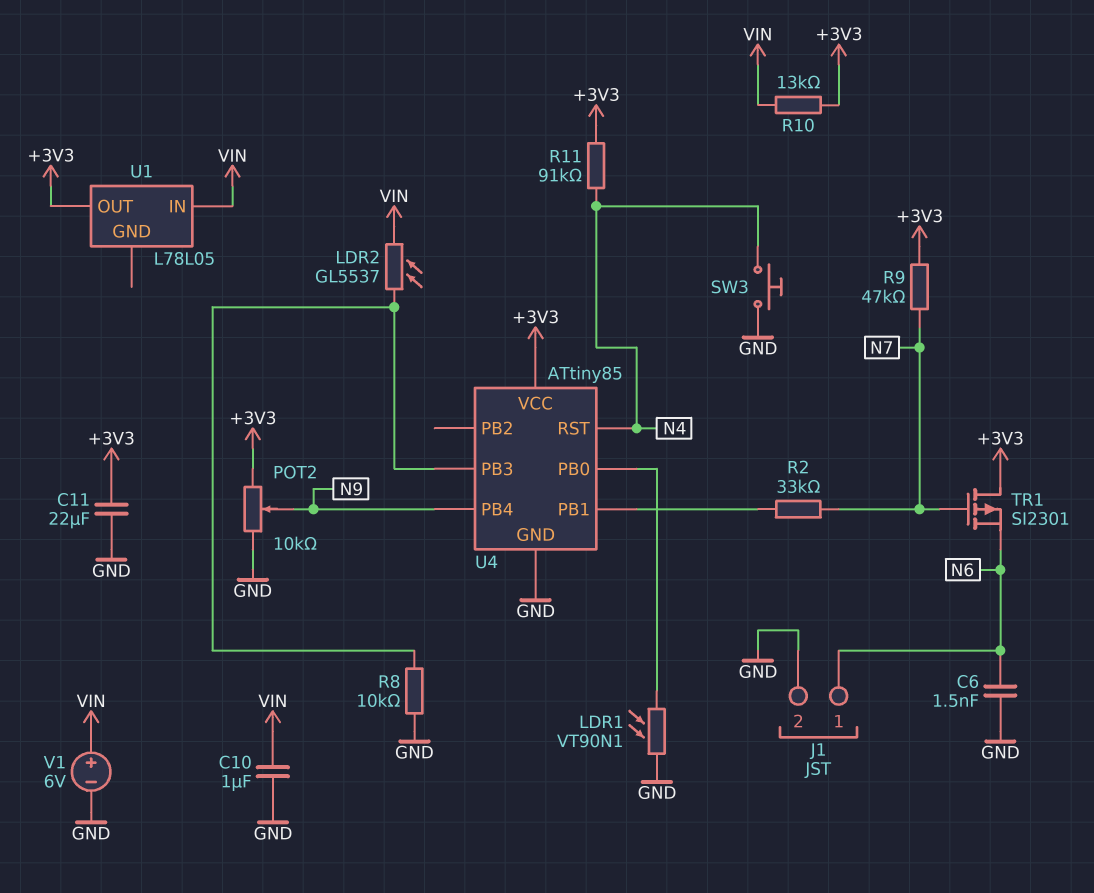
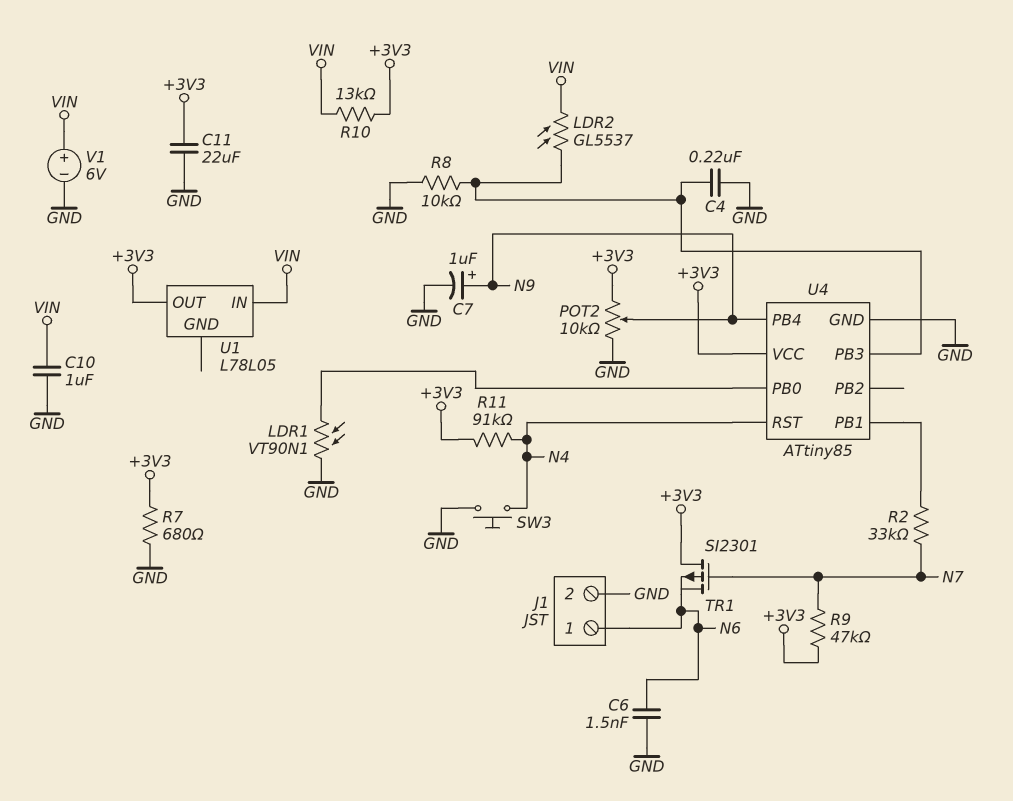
C4: none -> 220nF (GND, U4/PB3)
C7: none -> 1uF (plus N9, minus GND)
R7: none -> 680 (+3V3, GND)

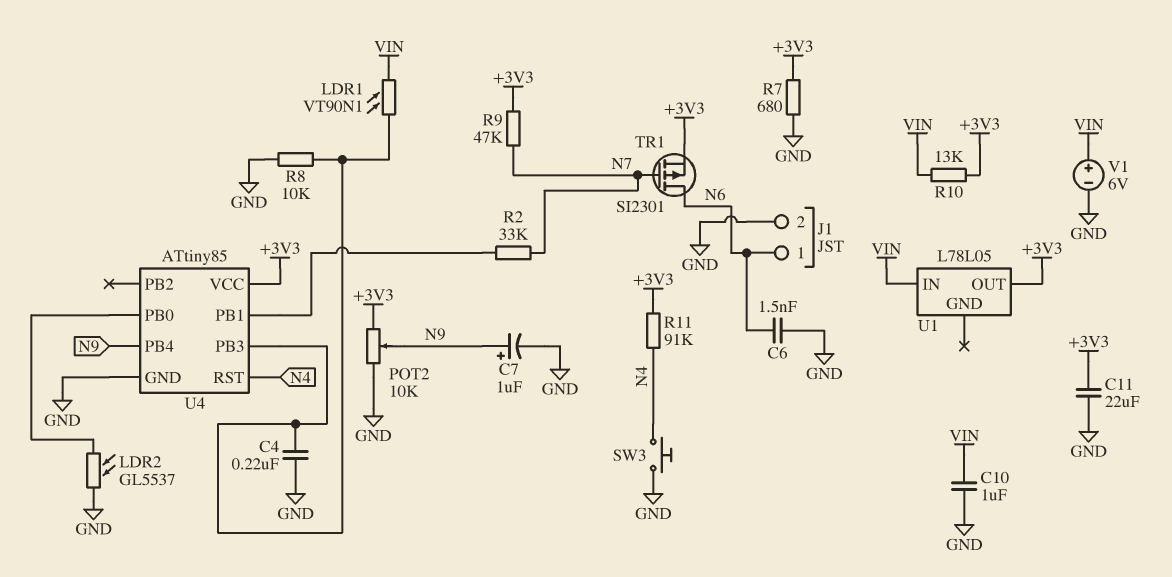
LDR1: VT90N1 (GND, U4/PB0) -> VT90N1 (U4/PB3, VIN)
LDR2: GL5537 (U4/PB3, VIN) -> GL5537 (GND, U4/PB0)
TR1: PMOS SI2301 (G N7, D +3V3, S N6) -> PMOS SI2301 (G N7, D N6, S +3V3)

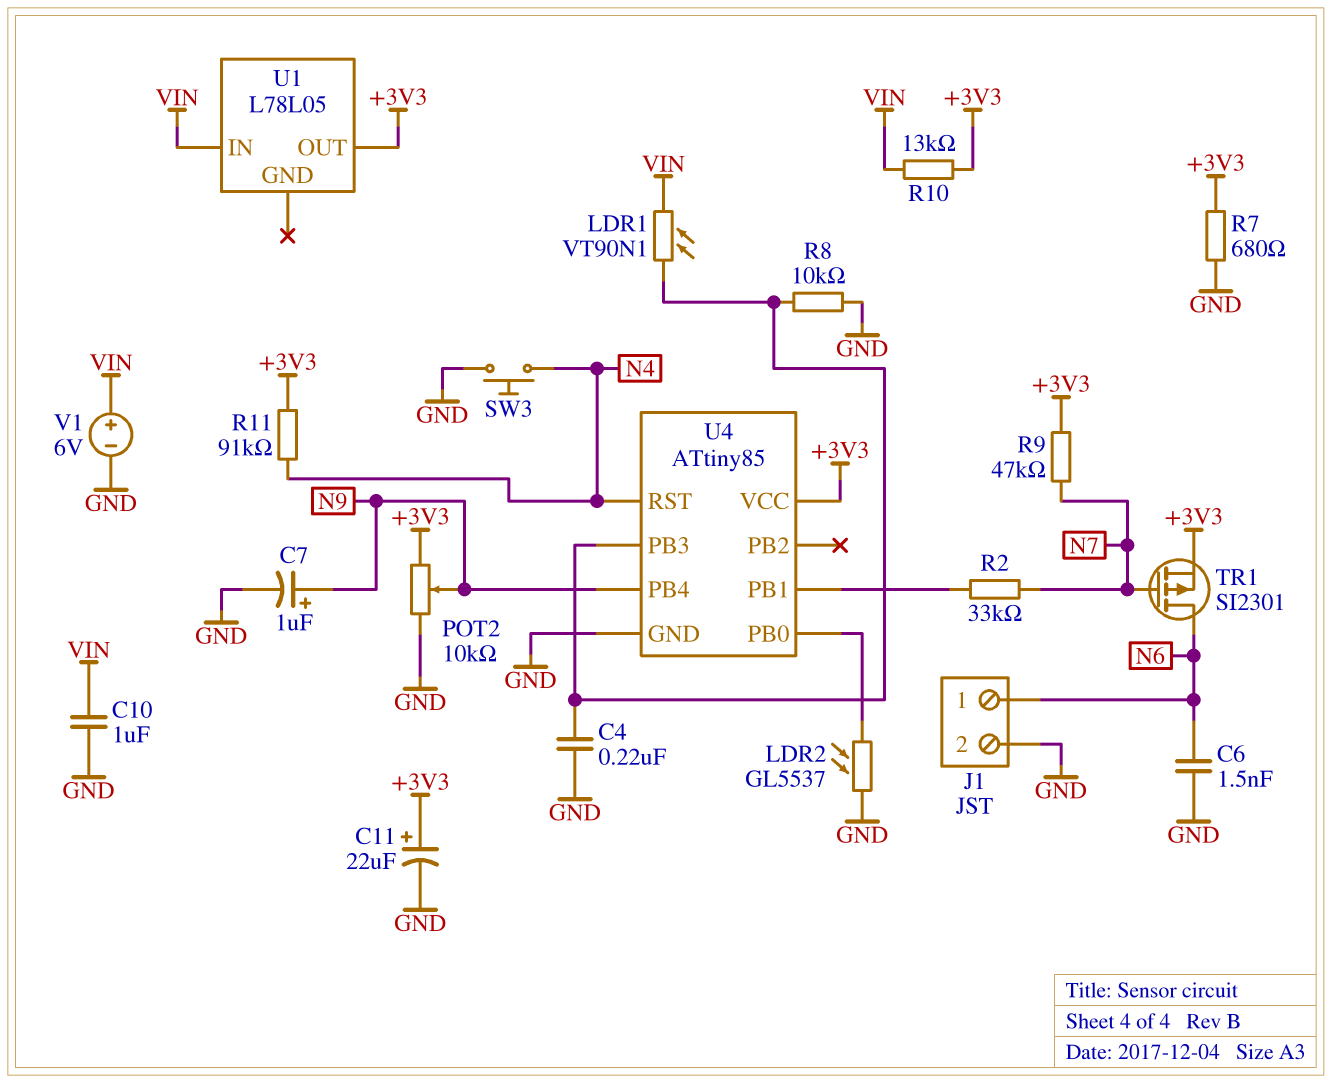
C11: 22uF (+3V3, GND) -> 22uF (plus +3V3, minus GND)

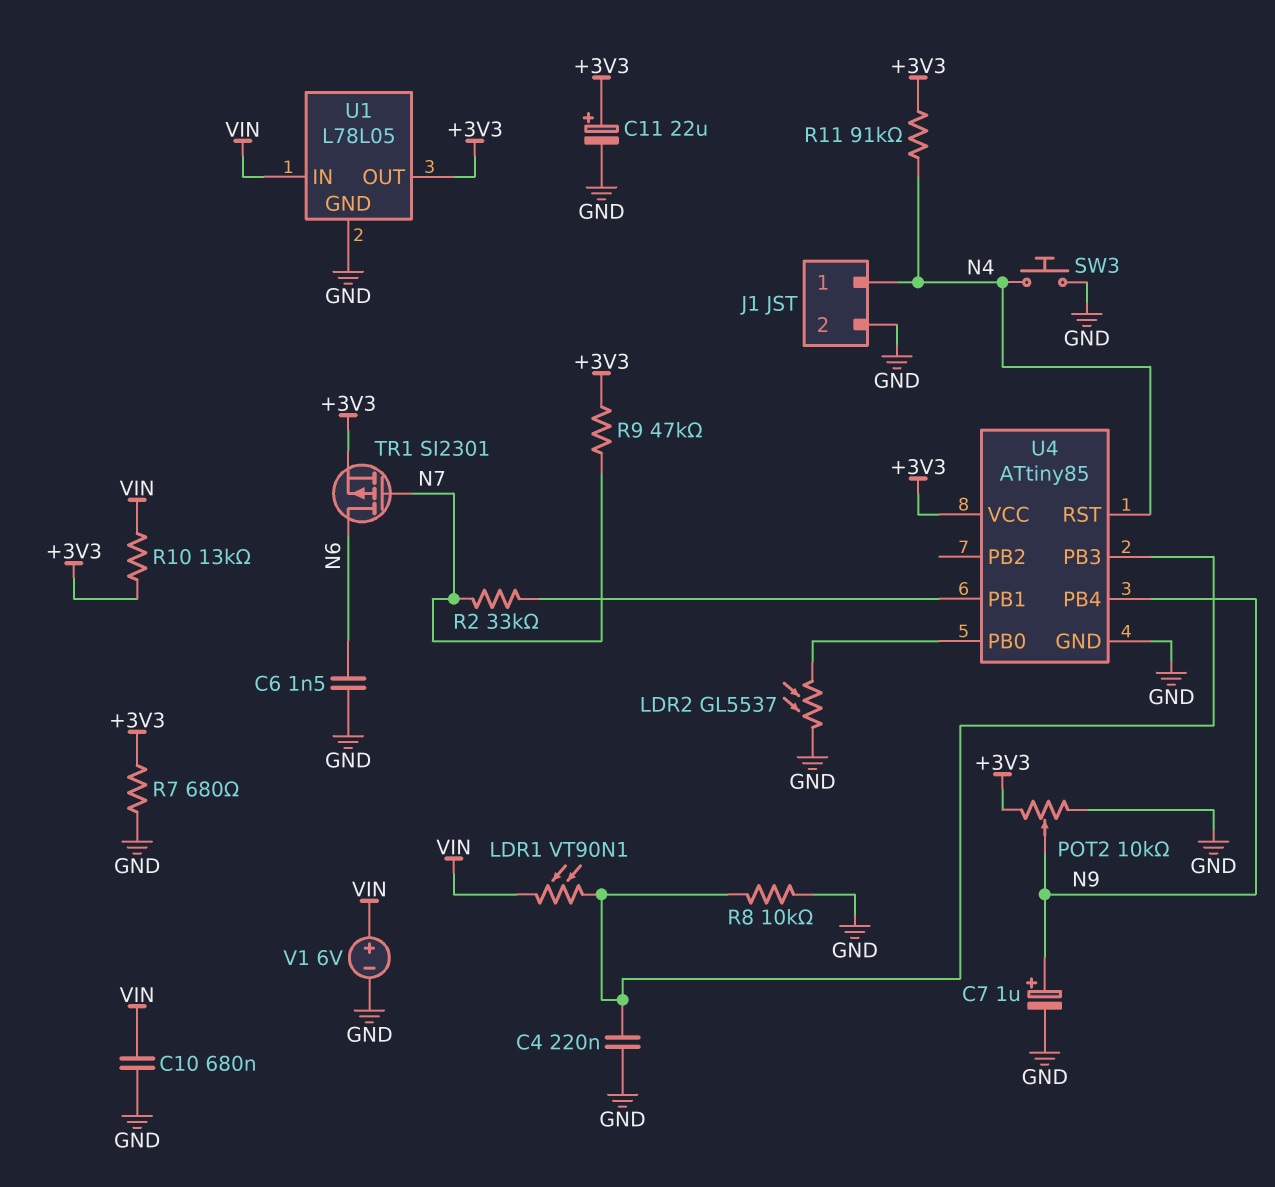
C10: 1uF (GND, VIN) -> 680nF (GND, VIN)
J1 pin 1: N6 -> N4
U1 pin GND: none -> GND

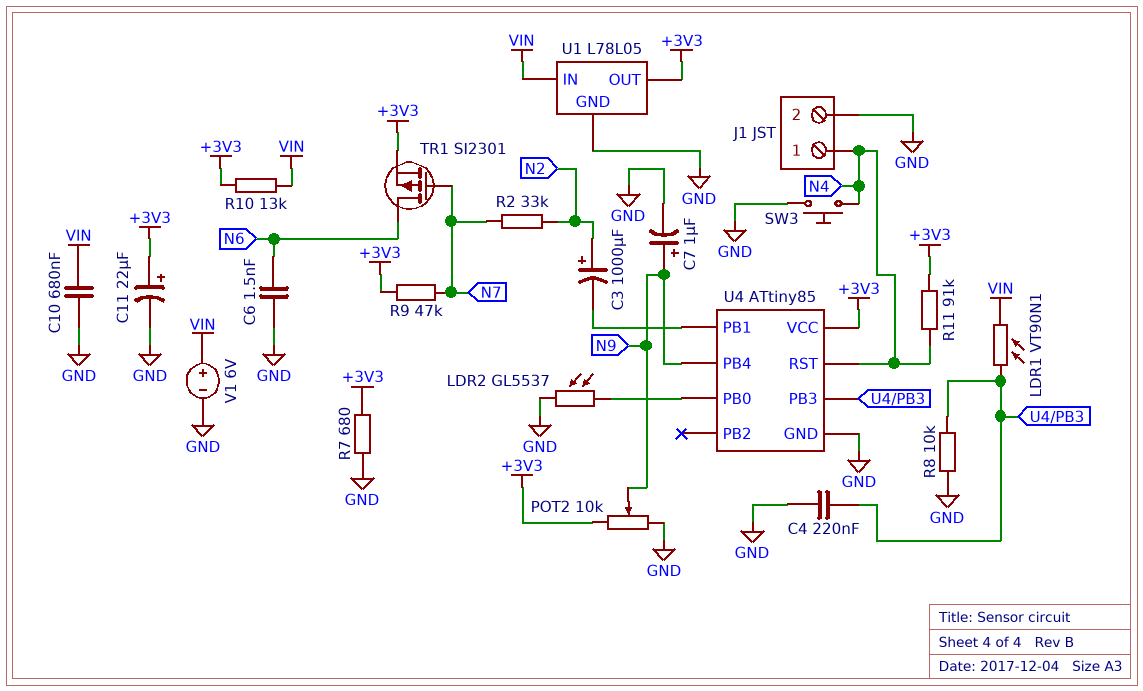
C3: none -> 1000uF (plus N2, minus U4/PB1)
R2: 33k (N7, U4/PB1) -> 33k (N2, N7)

